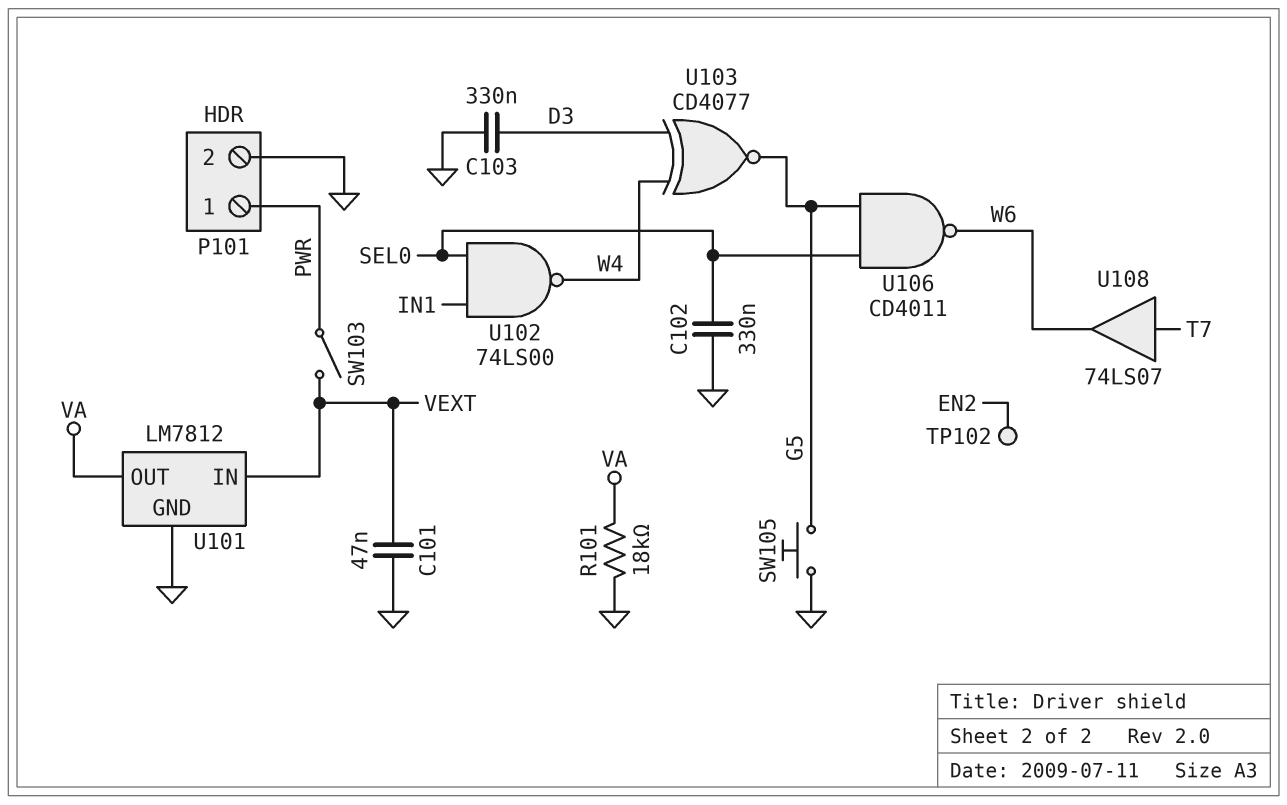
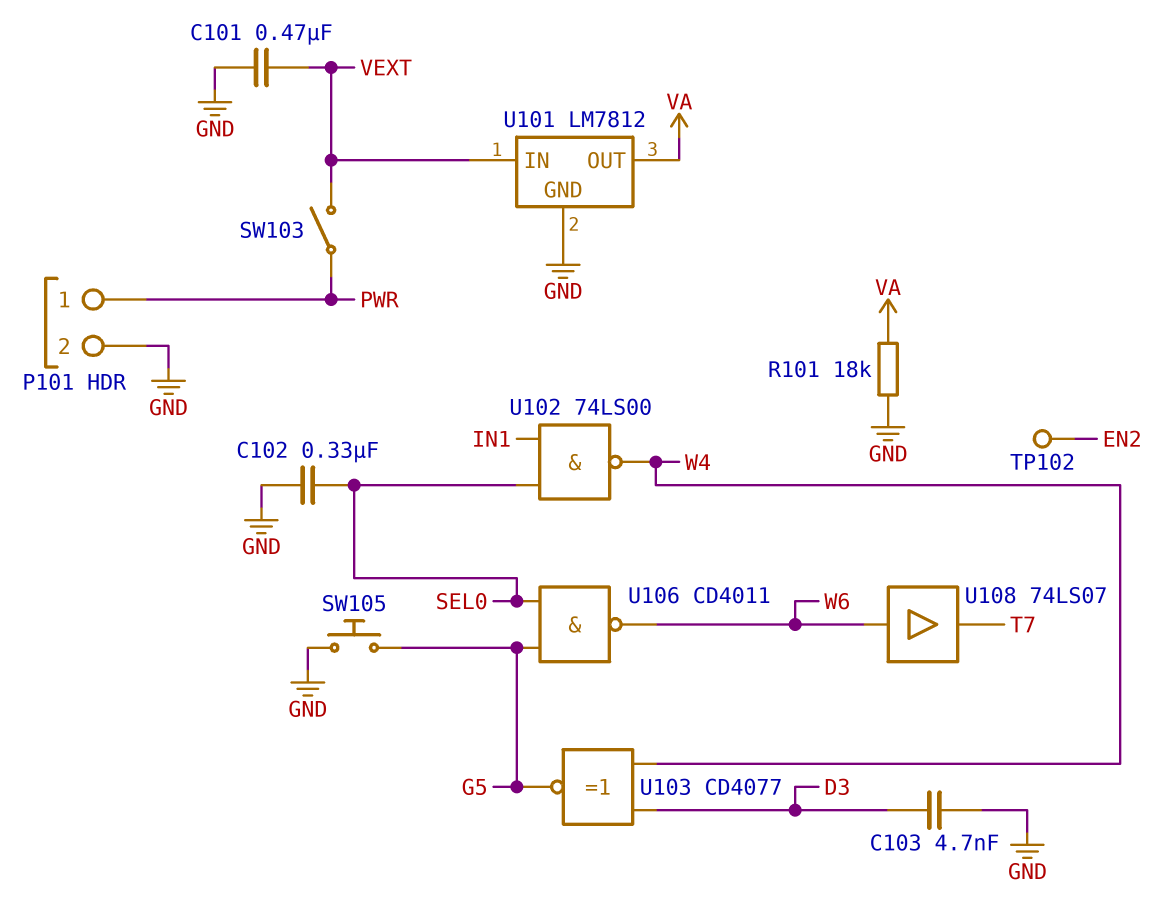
C101: 47nF (GND, VEXT) -> 470nF (GND, VEXT)
C103: 330nF (D3, GND) -> 4.7nF (D3, GND)
U108: buffer 74LS07 (in T7, out W6) -> buffer 74LS07 (in W6, out T7)

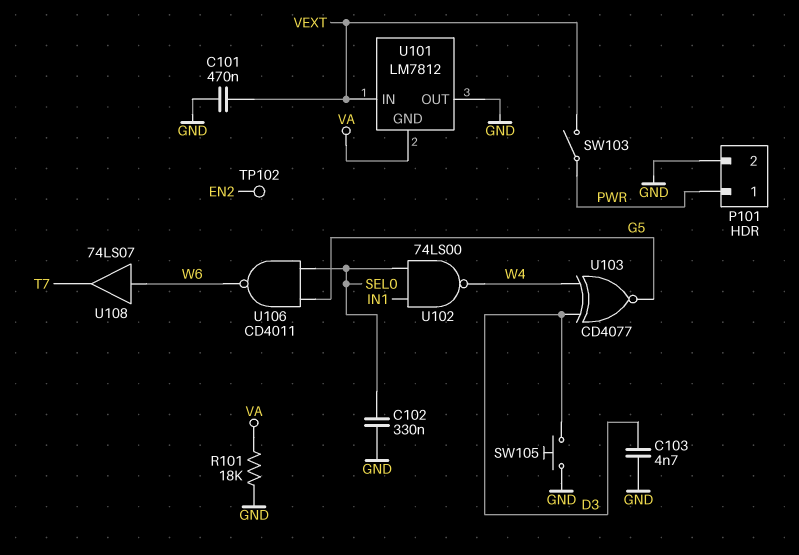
SW105: button (G5, GND) -> button (D3, GND)
U101 pin GND: GND -> VA
U101 pin OUT: VA -> GND

